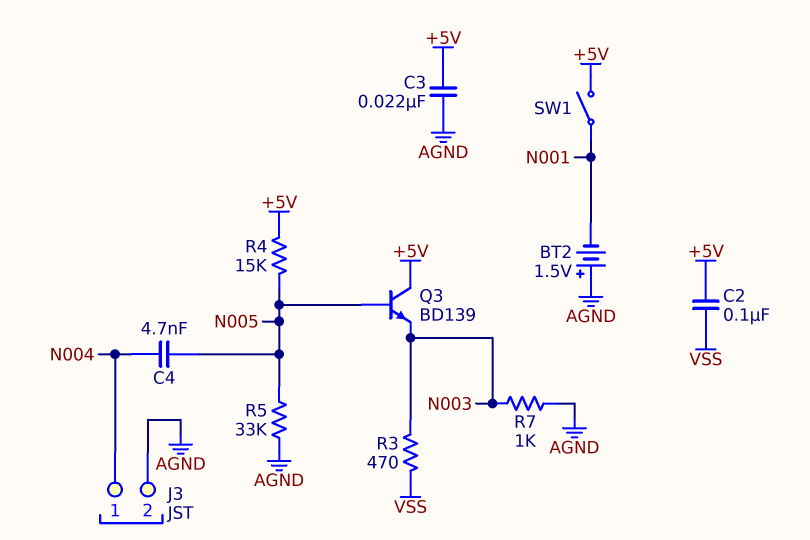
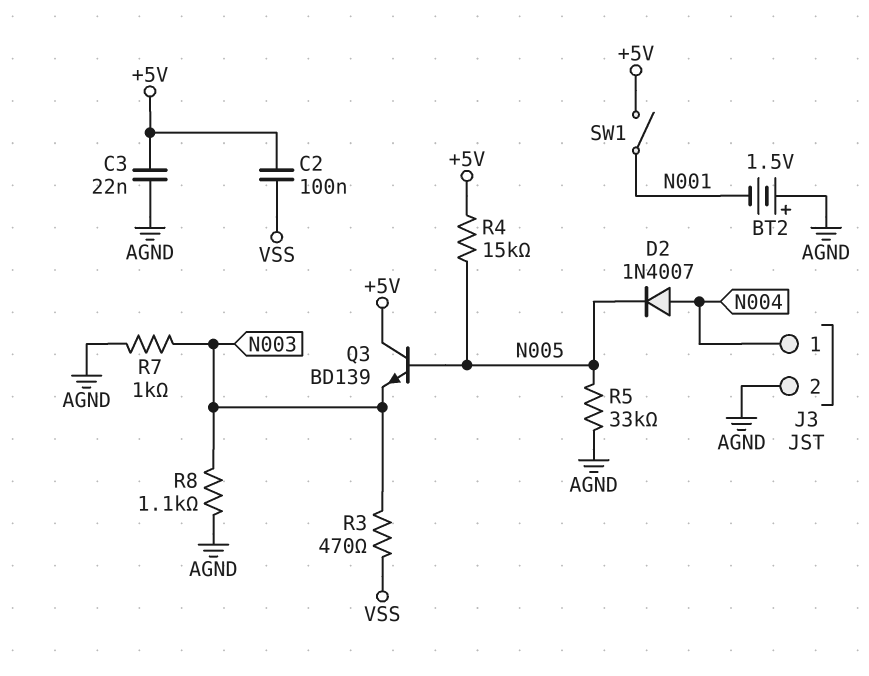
C4: 4.7nF (N004, N005) -> none
D2: none -> diode 1N4007 (A N004, K N005)
R8: none -> 1.1k (AGND, N003)

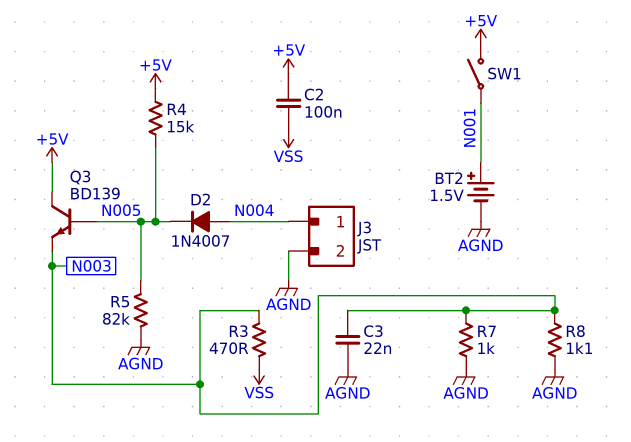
BT2: 1.5V (plus AGND, minus N001) -> 1.5V (plus N001, minus AGND)
C3: 22nF (+5V, AGND) -> 22nF (AGND, N003)
R5: 33k (AGND, N005) -> 82k (AGND, N005)

